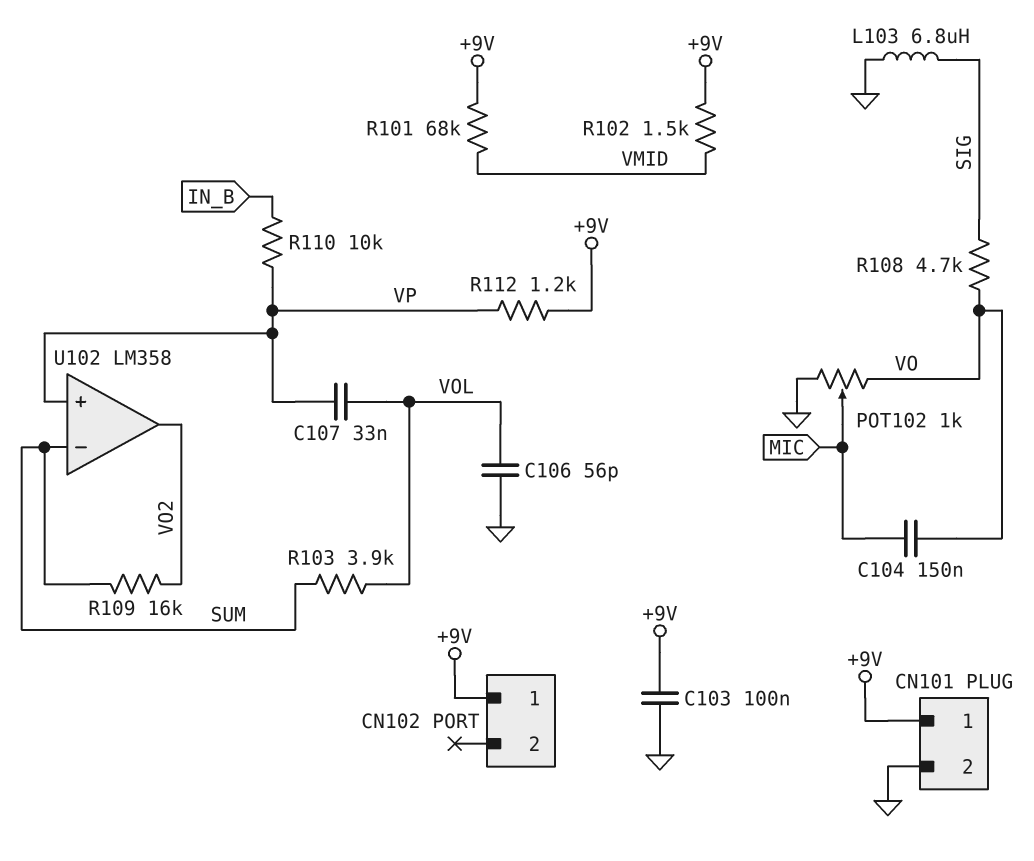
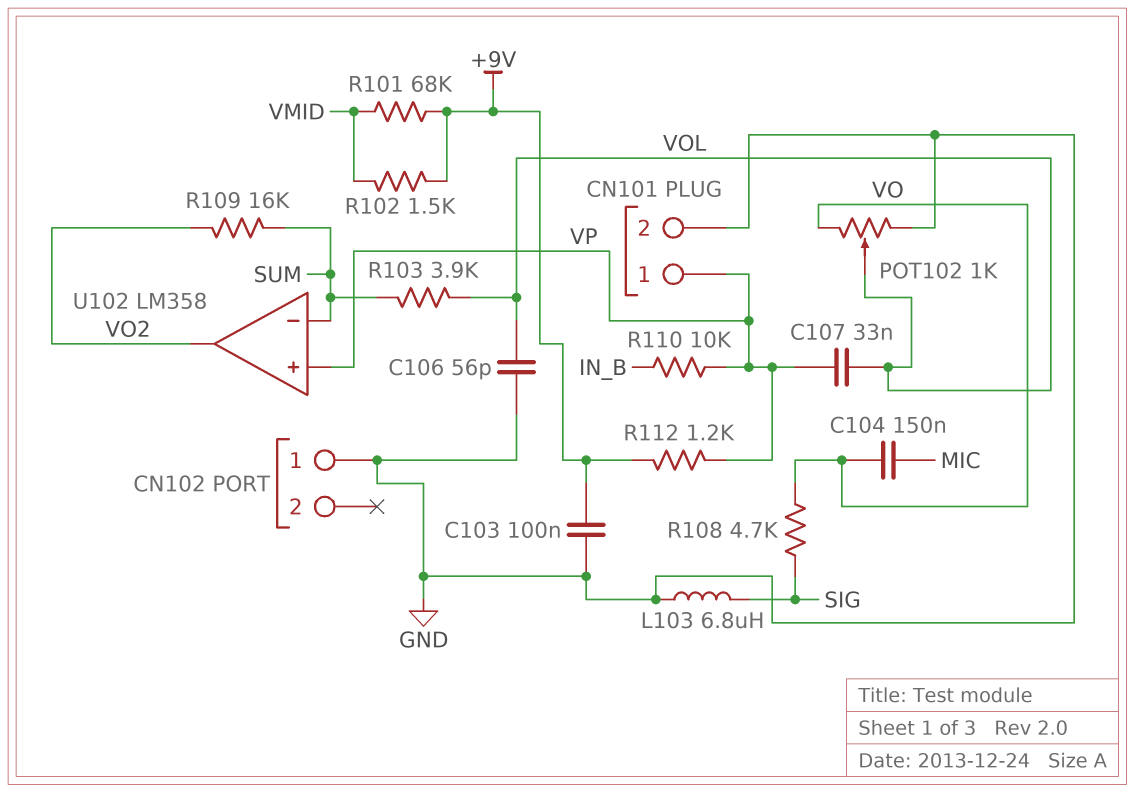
CN101 pin 1: +9V -> VP
CN102 pin 1: +9V -> GND
POT102: 1k (GND, VO, wiper MIC) -> 1k (GND, VO, wiper VOL)

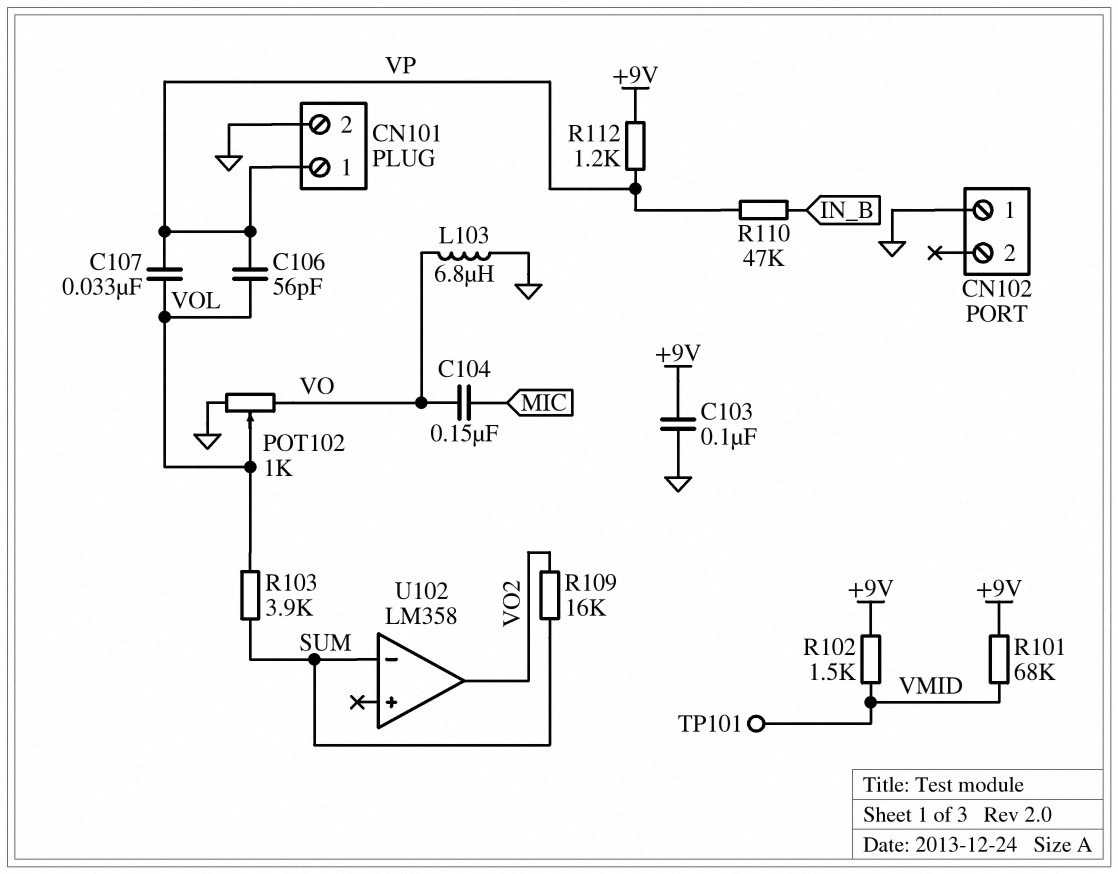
C106: 56pF (GND, VOL) -> 56pF (VOL, VP)
L103: 6.8uH (GND, SIG) -> 6.8uH (GND, VO)
R108: 4.7k (SIG, VO) -> none
R110: 10k (IN_B, VP) -> 47k (IN_B, VP)
TP101: none -> test point (VMID)
U102 pin in+: VP -> none

